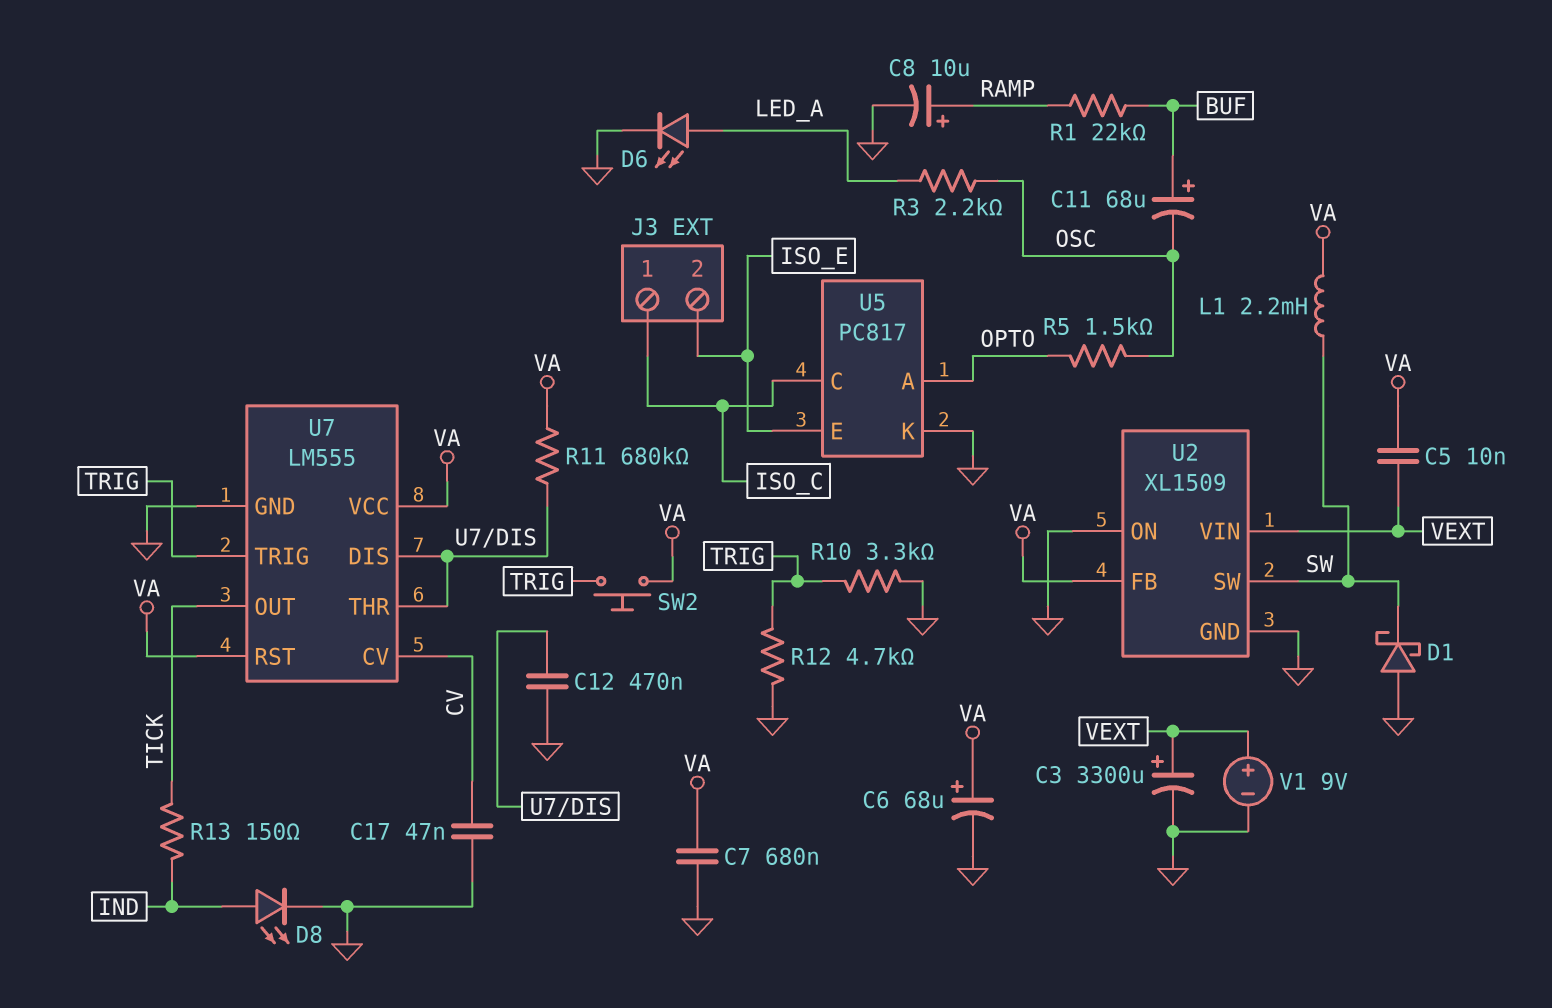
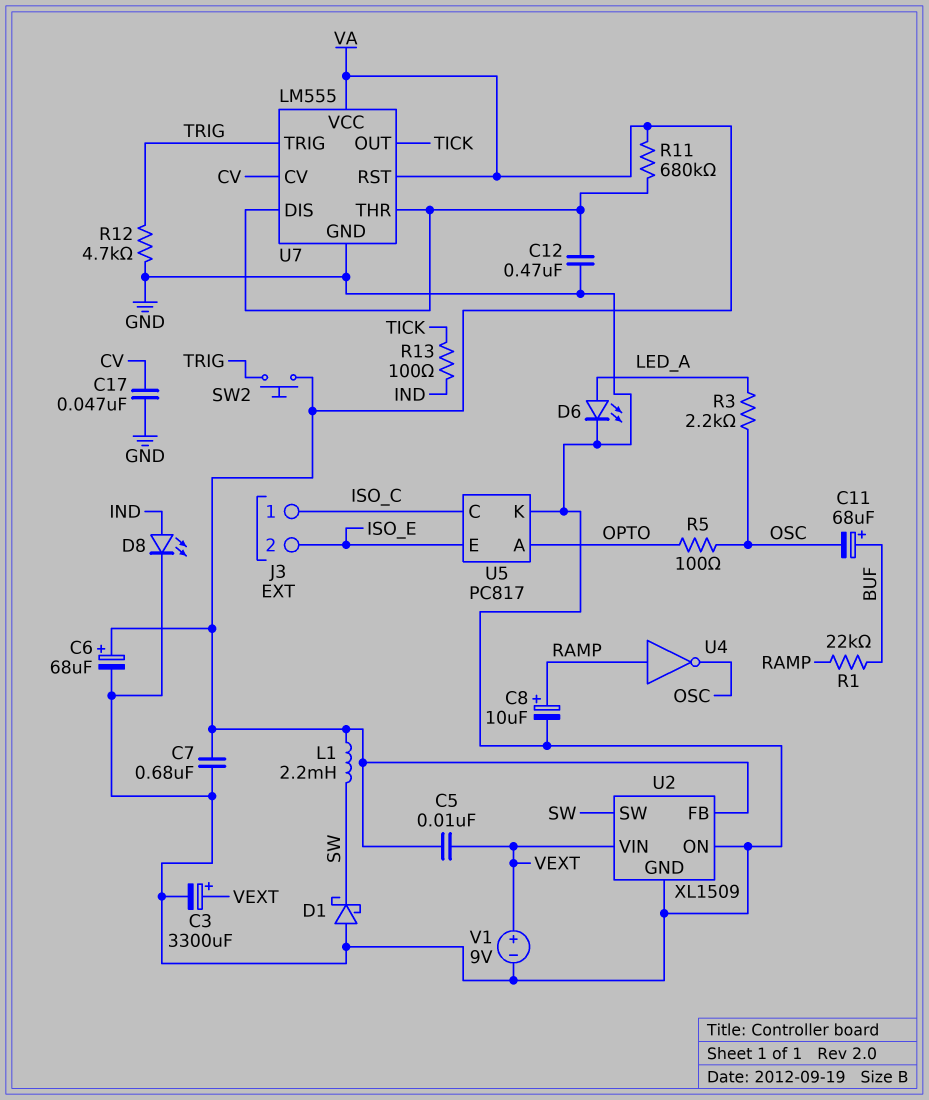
R5: 1.5k (OPTO, OSC) -> 100 (OPTO, OSC)
R10: 3.3k (GND, TRIG) -> none
R13: 150 (IND, TICK) -> 100 (IND, TICK)
U4: none -> NOT (in RAMP, out OSC)

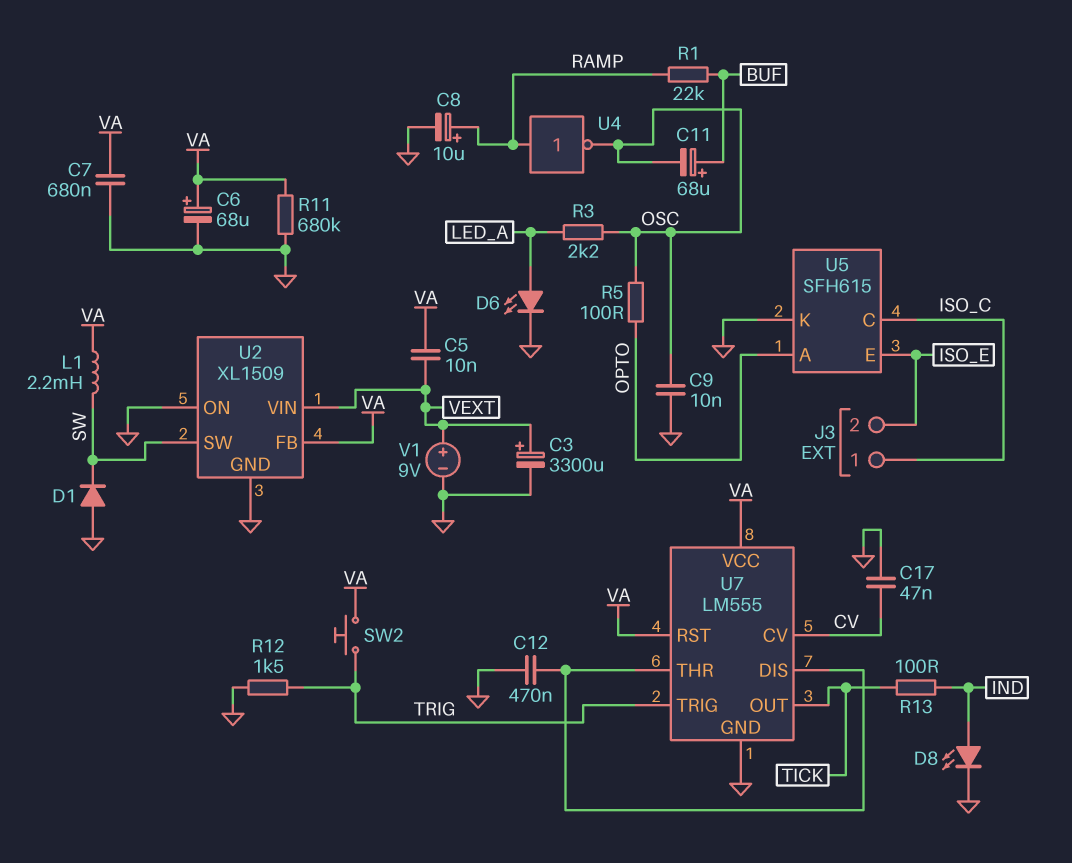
C9: none -> 10nF (GND, OSC)
D1: schottky (A GND, K SW) -> diode (A GND, K SW)
R11: 680k (U7/DIS, VA) -> 680k (GND, VA)
R12: 4.7k (GND, TRIG) -> 1.5k (GND, TRIG)
U5: PC817 -> SFH615

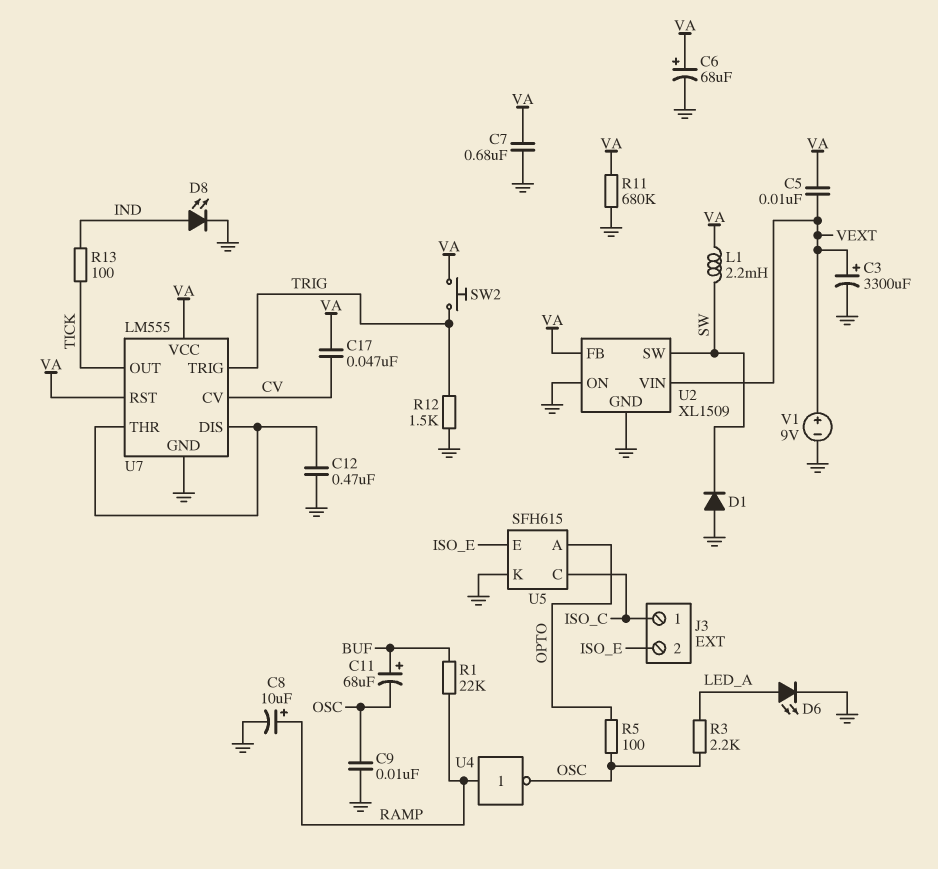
C17: 47nF (CV, GND) -> 47nF (CV, VA)

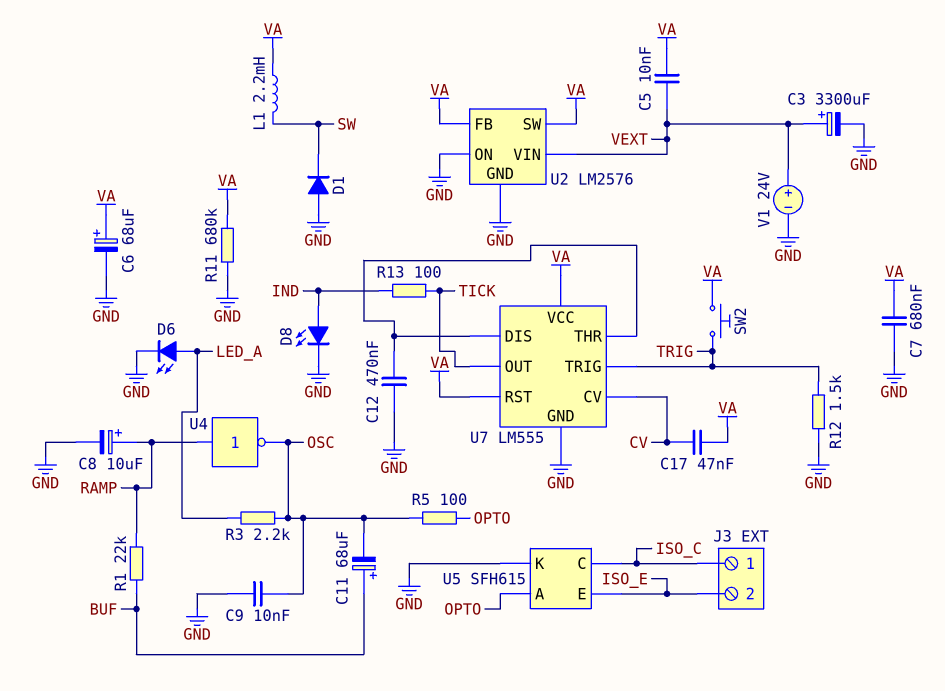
U2: XL1509 -> LM2576
U2 pin SW: SW -> VA
V1: 9V (plus VEXT, minus GND) -> 24V (plus VEXT, minus GND)

